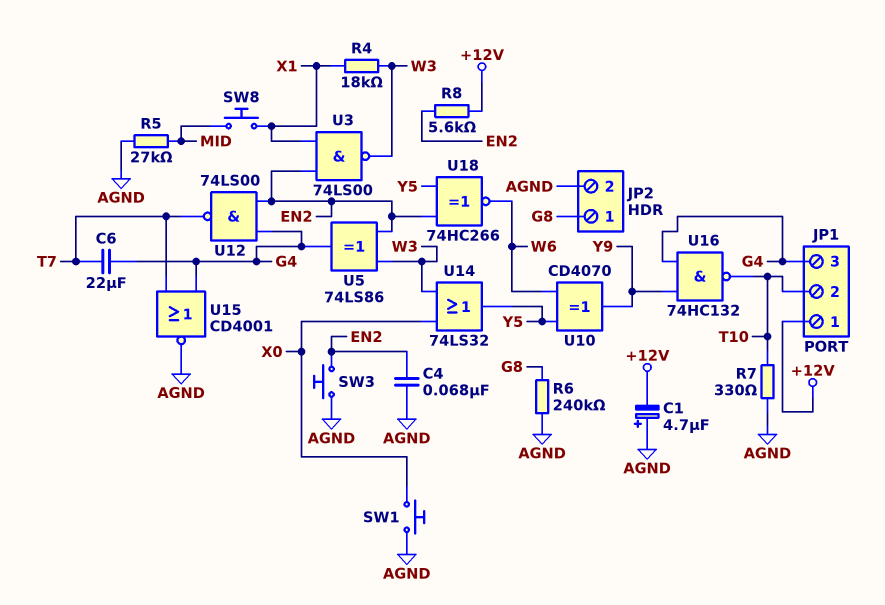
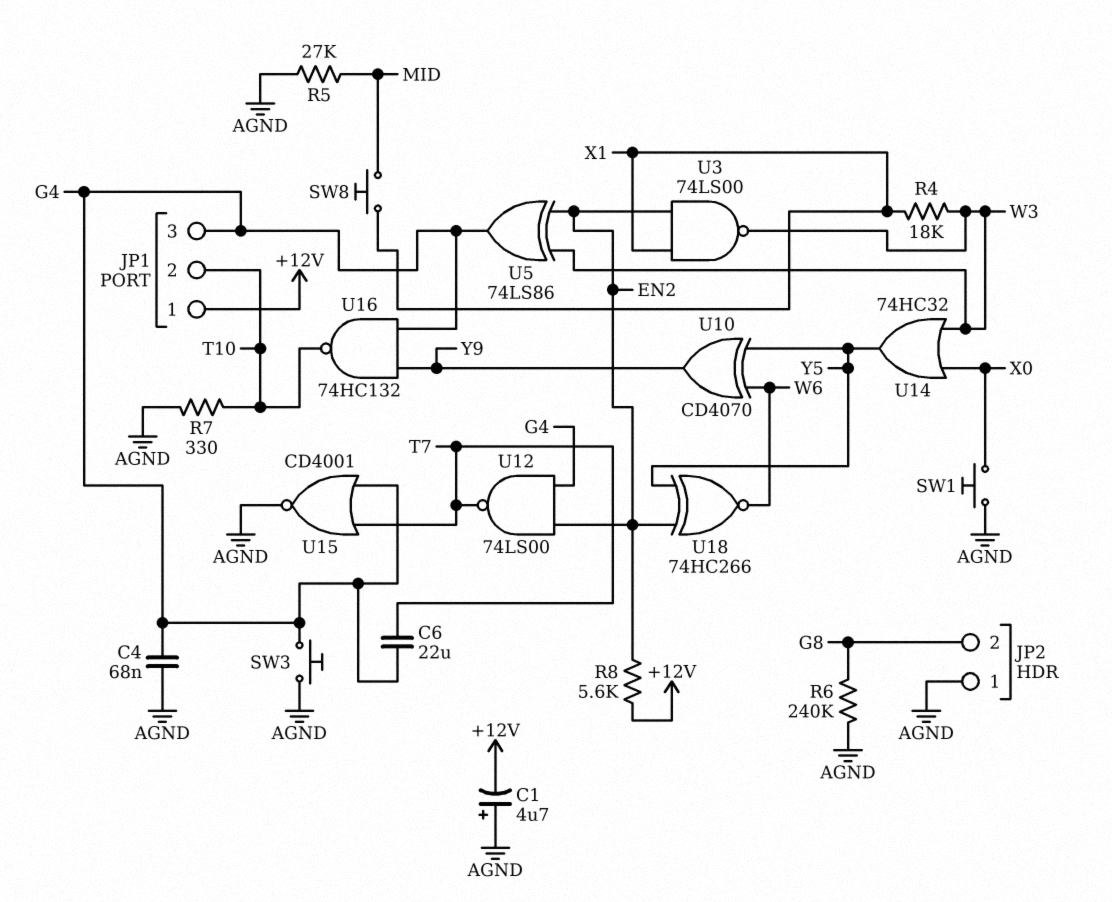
C4: 68nF (AGND, EN2) -> 68nF (AGND, G4)
JP2 pin 1: G8 -> AGND
JP2 pin 2: AGND -> G8
SW3: button (AGND, EN2) -> button (AGND, G4)
U14: OR 74LS32 (in W3, in X0, out Y5) -> OR 74HC32 (in W3, in X0, out Y5)

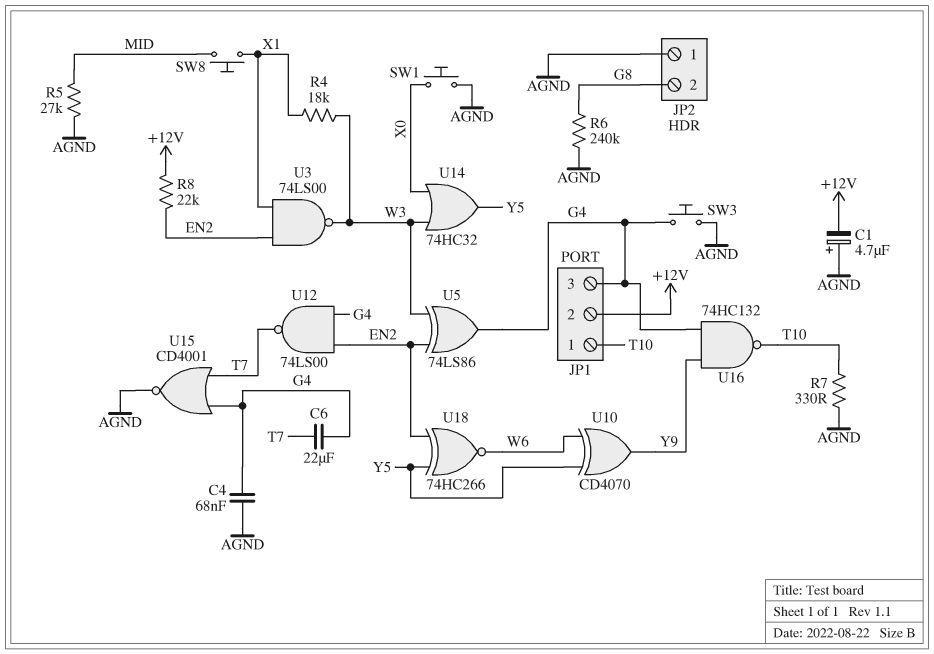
JP1 pin 1: +12V -> T10
JP1 pin 2: T10 -> +12V
R8: 5.6k (+12V, EN2) -> 22k (+12V, EN2)

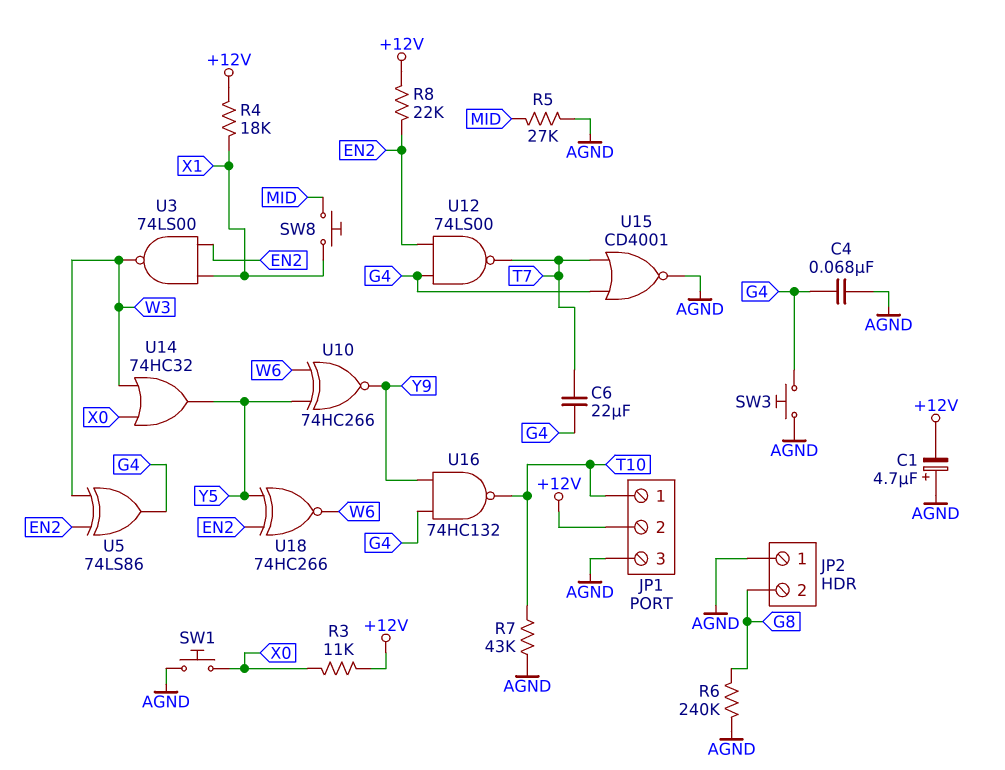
JP1 pin 3: G4 -> AGND
R3: none -> 11k (+12V, X0)
R4: 18k (W3, X1) -> 18k (+12V, X1)
R7: 330 (AGND, T10) -> 43k (AGND, T10)
U10: XOR CD4070 (in W6, in Y5, out Y9) -> XNOR 74HC266 (in W6, in Y5, out Y9)

